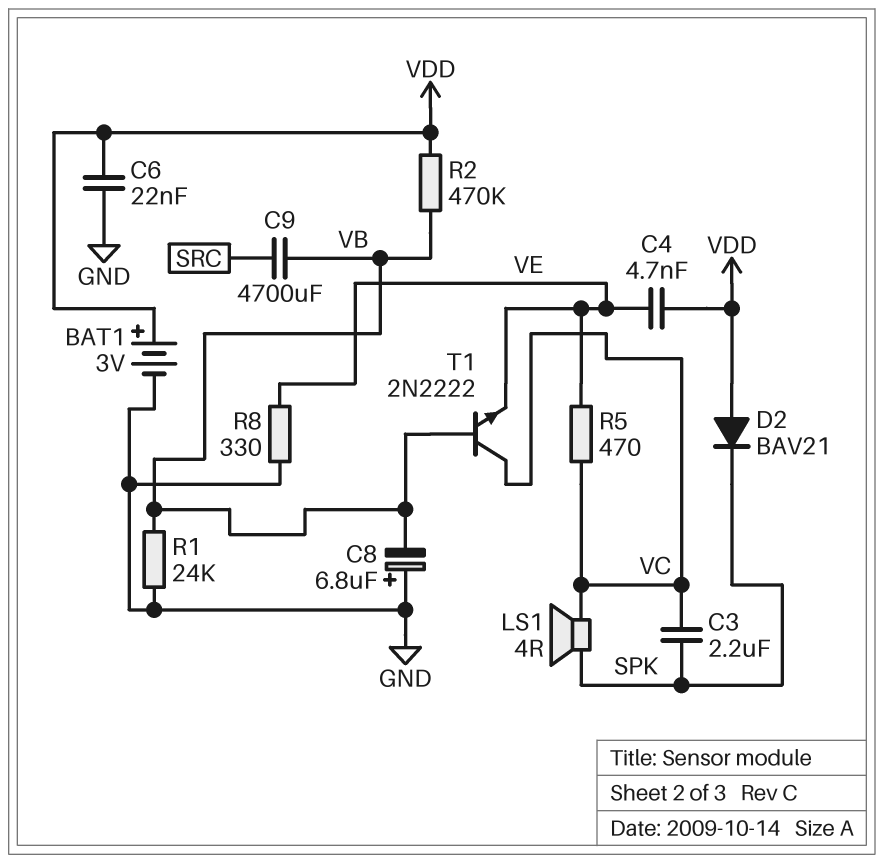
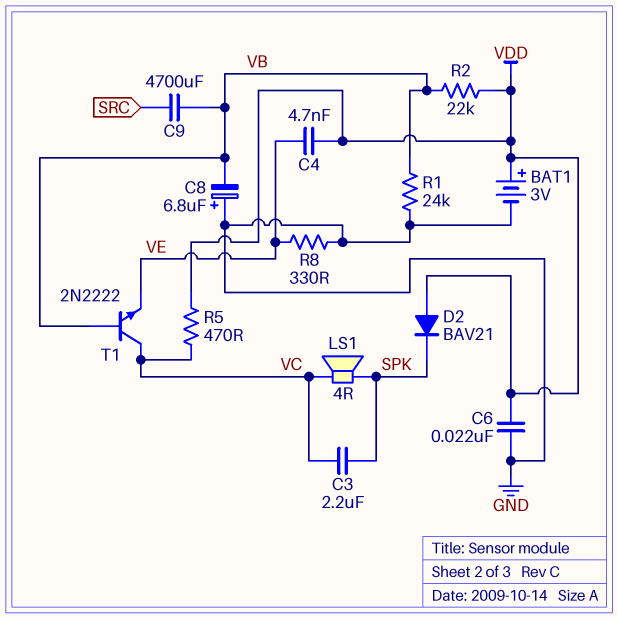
R2: 470k (VB, VDD) -> 22k (VB, VDD)
R5: 470 (VC, VE) -> 470 (VC, VDD)

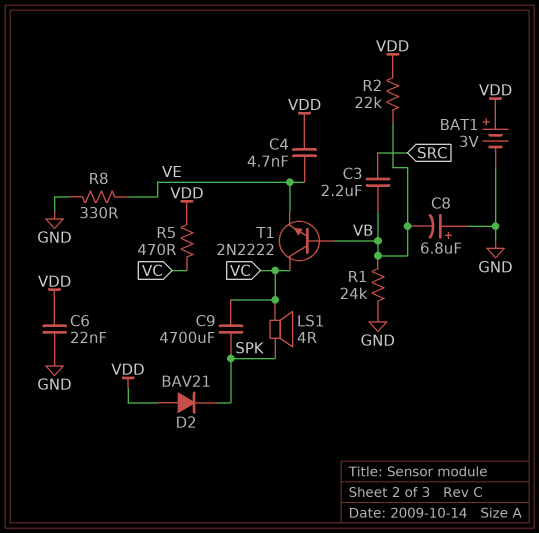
C3: 2.2uF (SPK, VC) -> 2.2uF (SRC, VB)
C9: 4700uF (SRC, VB) -> 4700uF (SPK, VC)

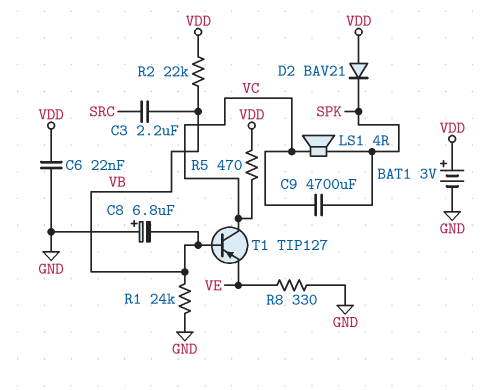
C4: 4.7nF (VDD, VE) -> none
T1: NPN 2N2222 (B VB, C VC, E VE) -> PNP TIP127 (B VB, C VC, E VE)

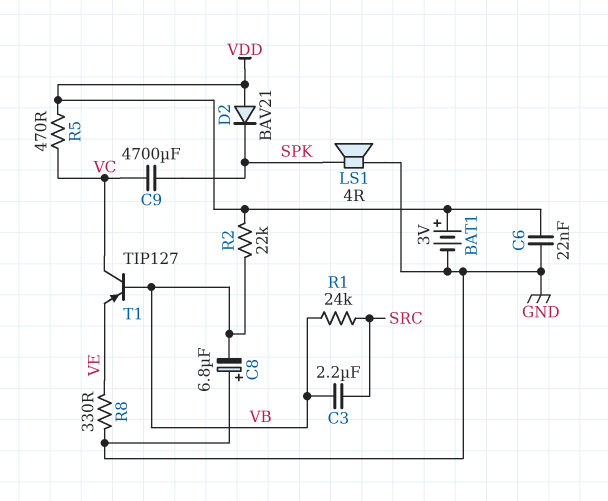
LS1: speaker 4R (SPK, VC) -> speaker 4R (GND, SPK)
R1: 24k (GND, VB) -> 24k (SRC, VB)

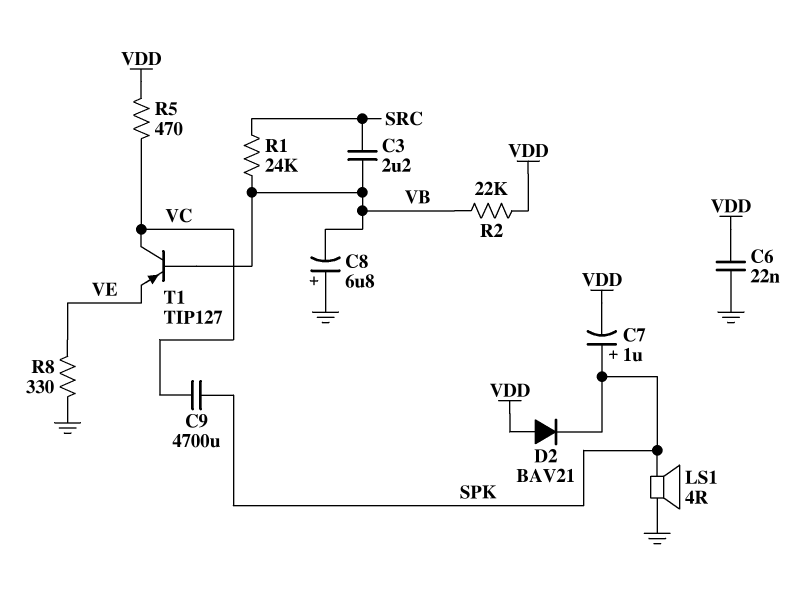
BAT1: 3V (plus VDD, minus GND) -> none
C7: none -> 1uF (plus SPK, minus VDD)

